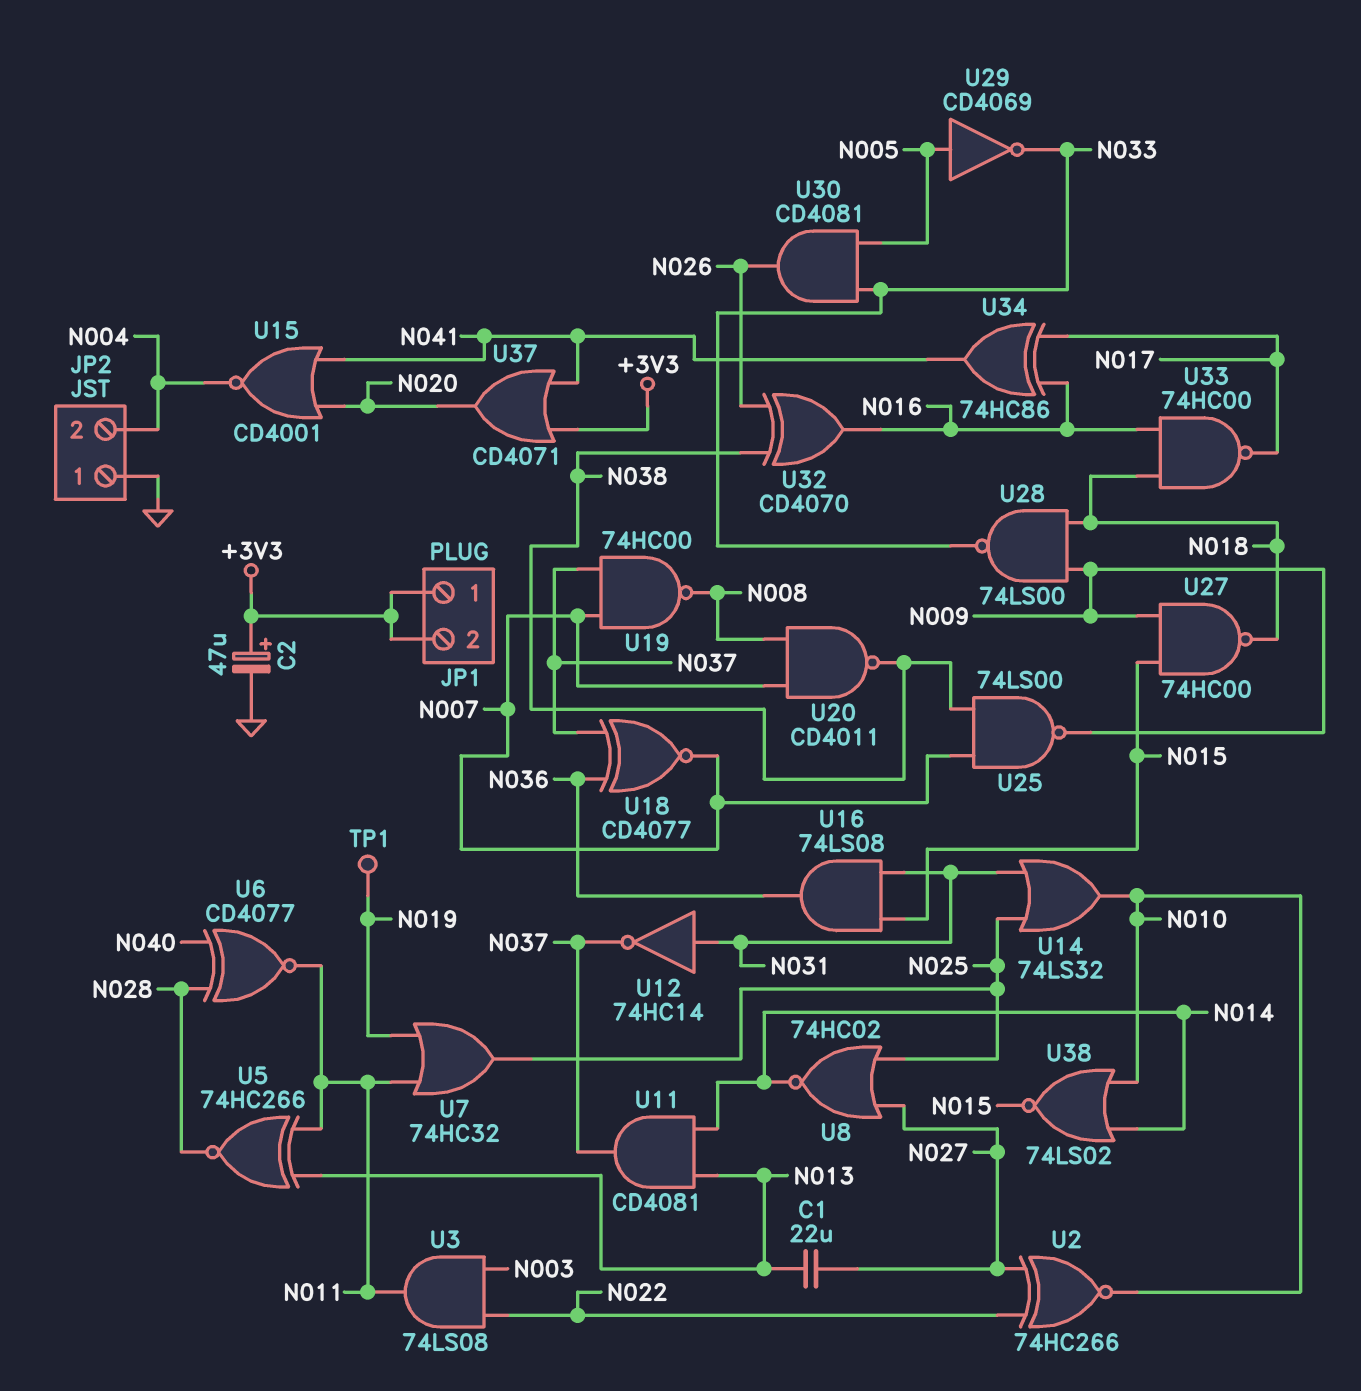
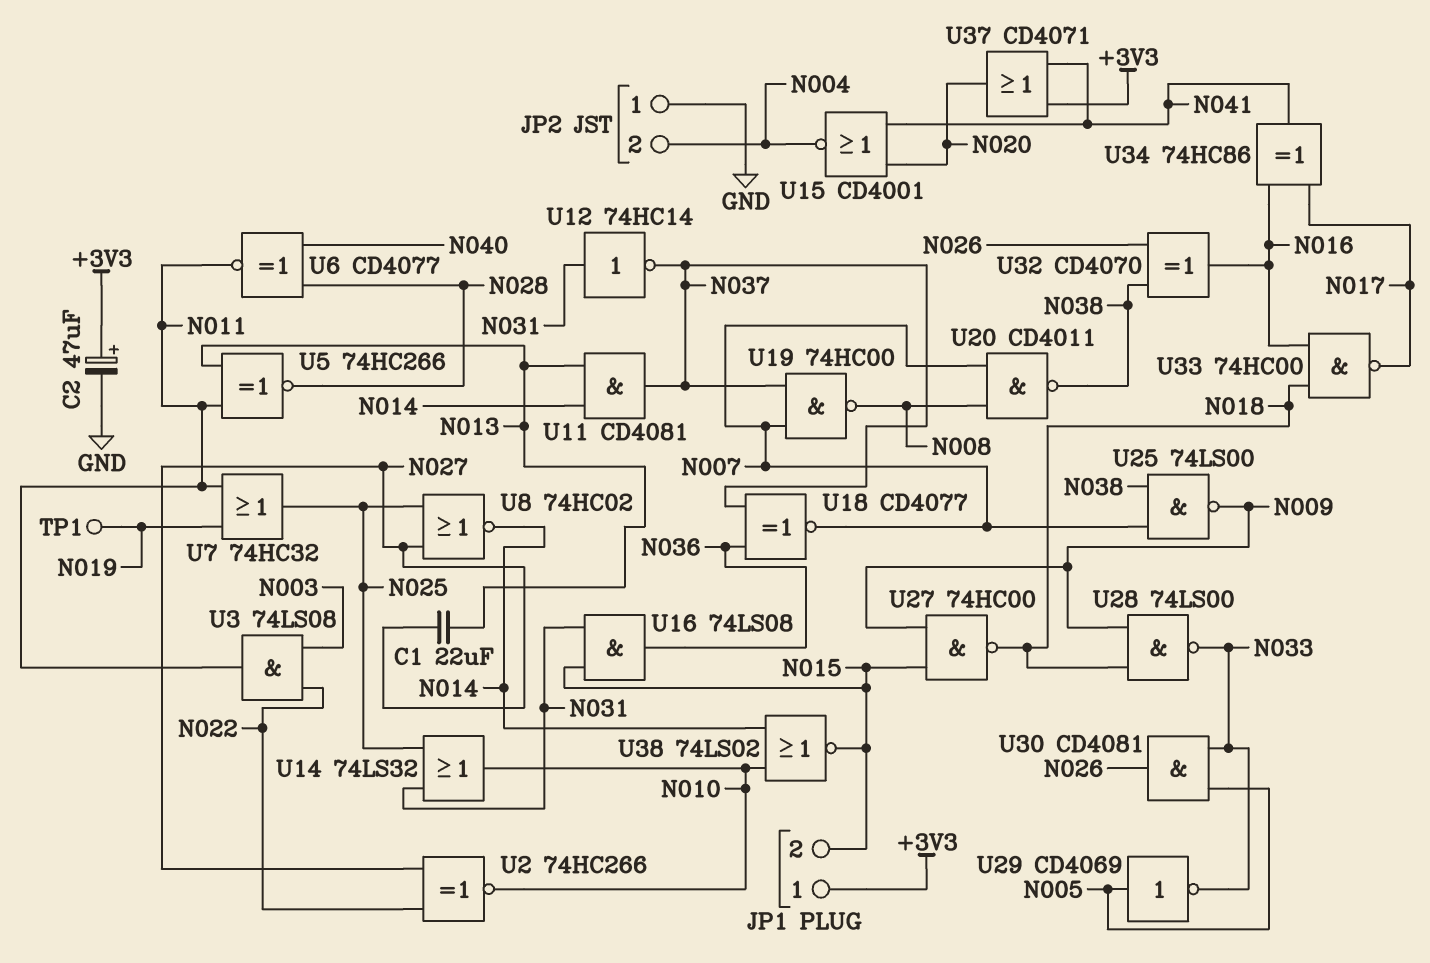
JP1 pin 2: +3V3 -> N015

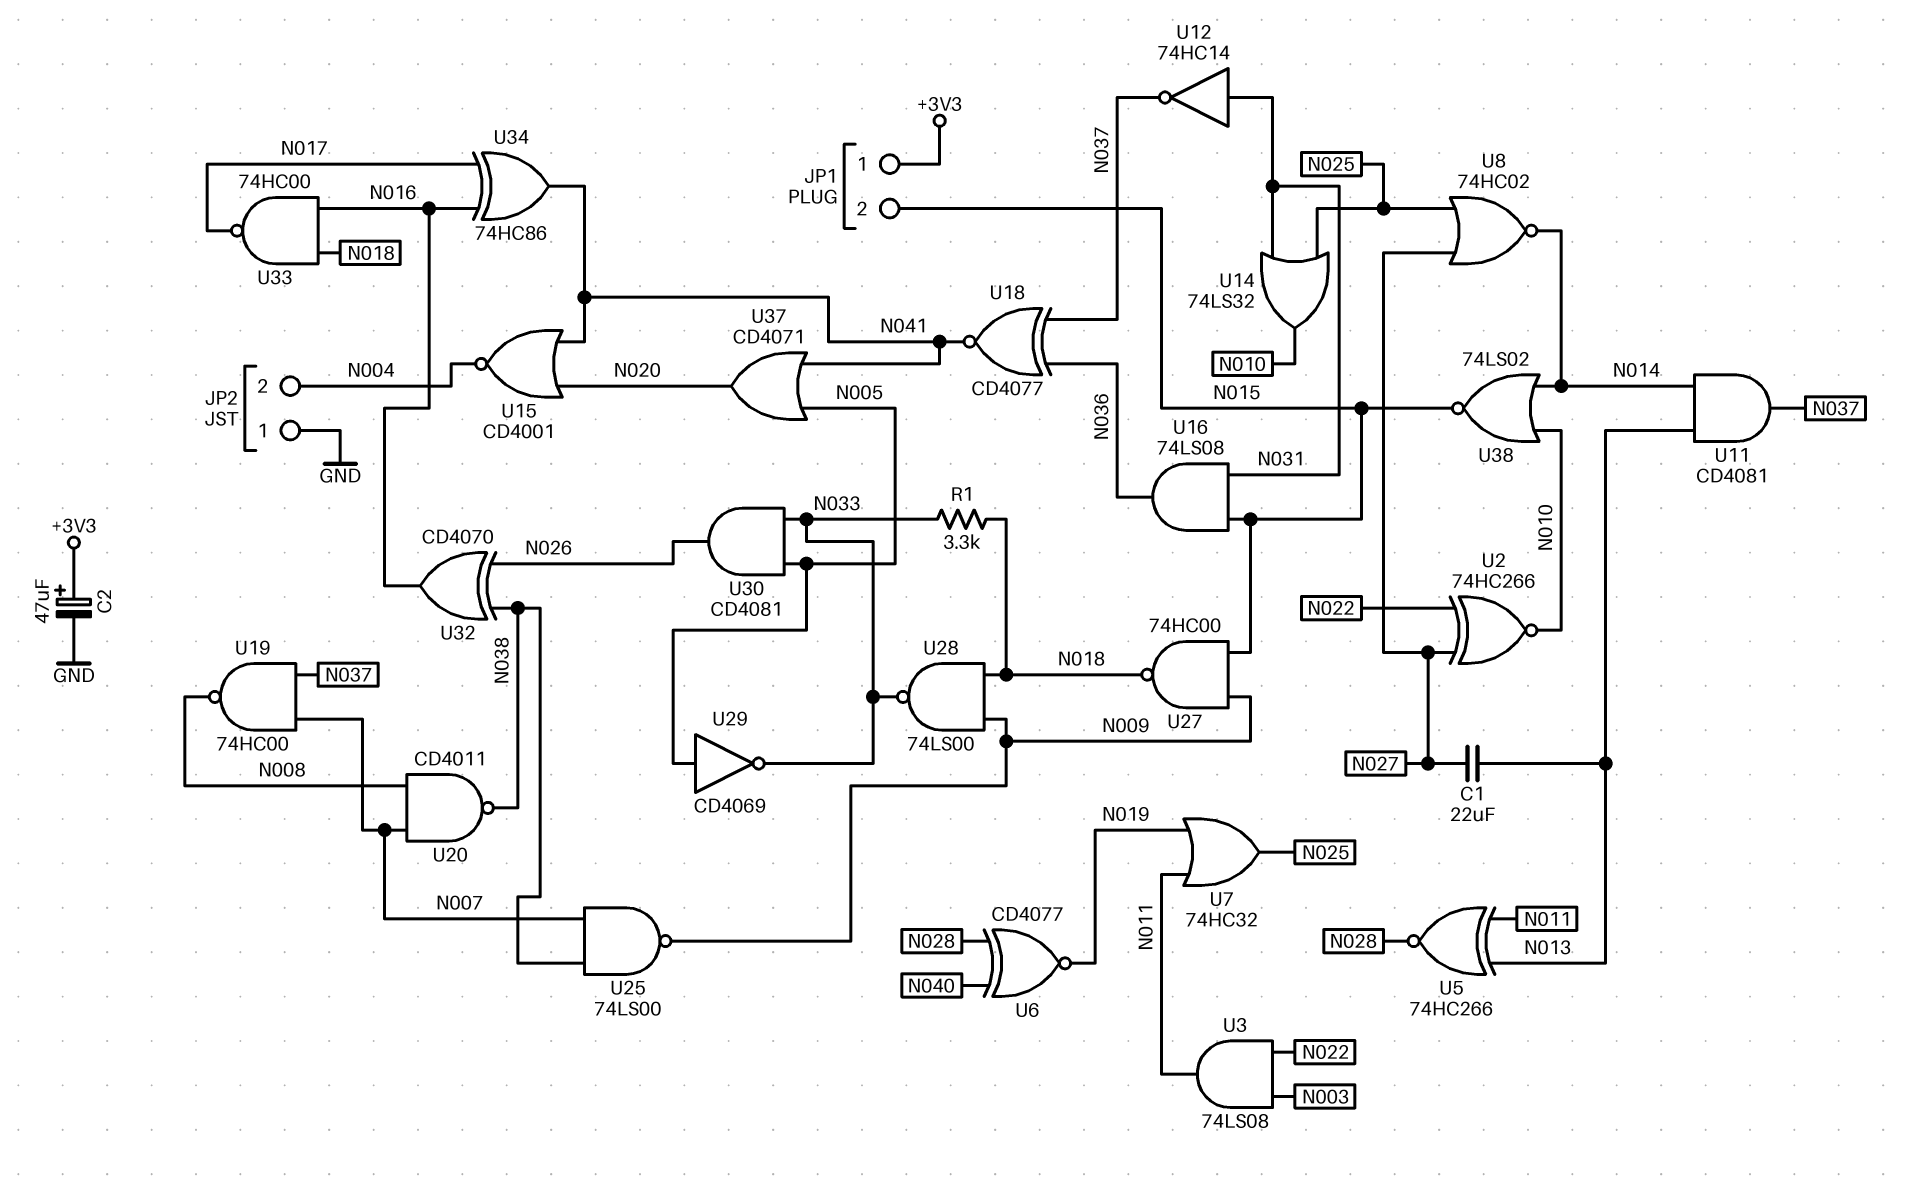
R1: none -> 3.3k (N018, N033)
TP1: test point (N019) -> none
U6: XNOR CD4077 (in N028, in N040, out N011) -> XNOR CD4077 (in N028, in N040, out N019)
U18: XNOR CD4077 (in N036, in N037, out N007) -> XNOR CD4077 (in N036, in N037, out N041)
U37: OR CD4071 (in +3V3, in N041, out N020) -> OR CD4071 (in N005, in N041, out N020)

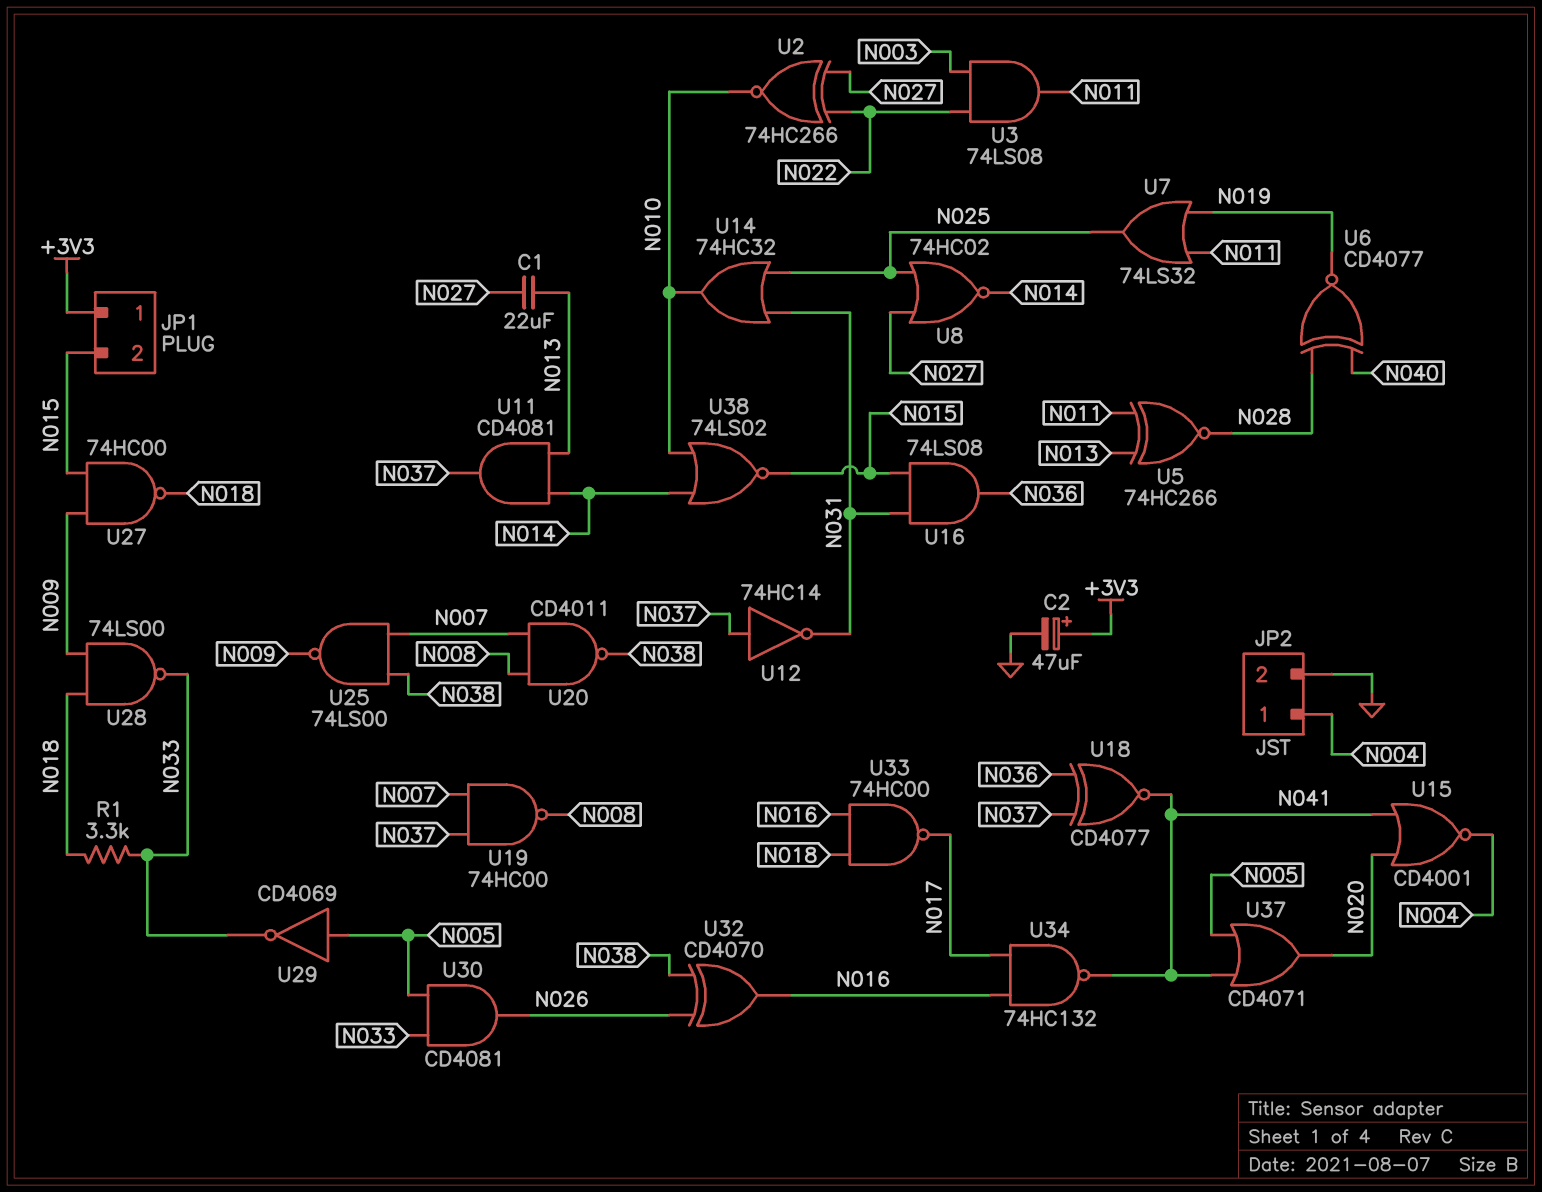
JP2 pin 1: GND -> N004
JP2 pin 2: N004 -> GND
U7: OR 74HC32 (in N011, in N019, out N025) -> OR 74LS32 (in N011, in N019, out N025)
U12: NOT 74HC14 (in N031, out N037) -> NOT 74HC14 (in N037, out N031)
U14: OR 74LS32 (in N025, in N031, out N010) -> OR 74HC32 (in N025, in N031, out N010)
U34: XOR 74HC86 (in N016, in N017, out N041) -> NAND 74HC132 (in N016, in N017, out N041)

